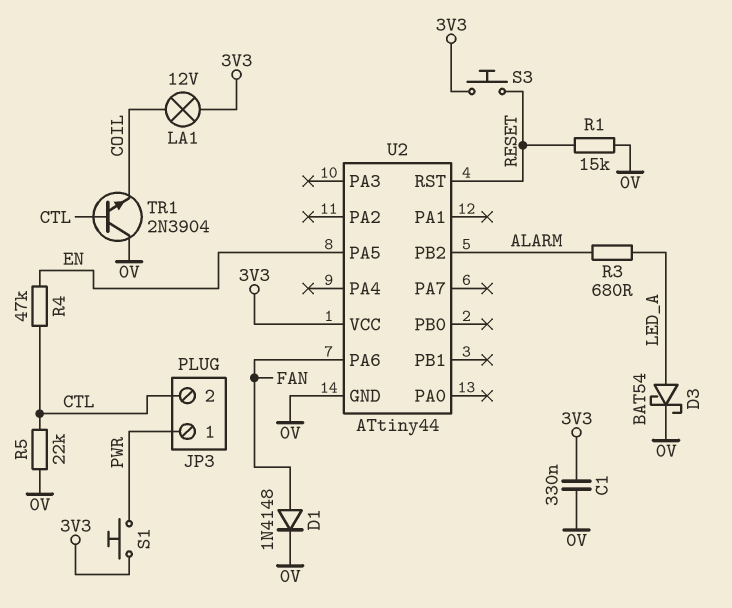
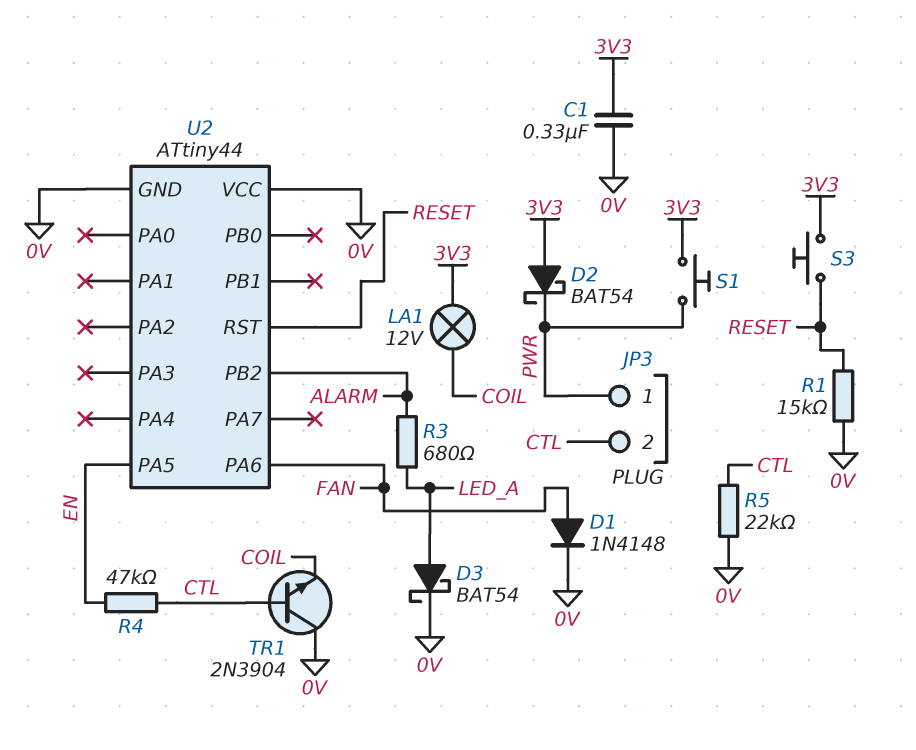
D2: none -> schottky BAT54 (A 3V3, K PWR)
U2 pin VCC: 3V3 -> 0V

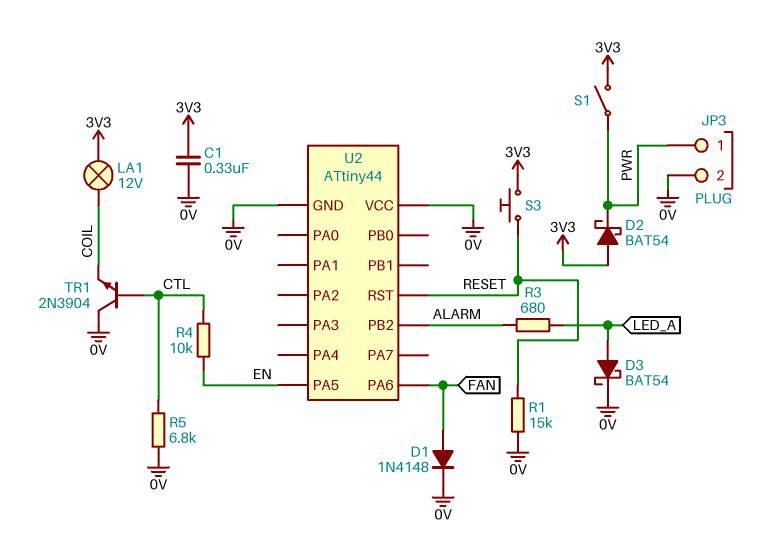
JP3 pin 2: CTL -> 0V
R4: 47k (CTL, EN) -> 10k (CTL, EN)
R5: 22k (0V, CTL) -> 6.8k (0V, CTL)
S1: button (3V3, PWR) -> switch (3V3, PWR)

